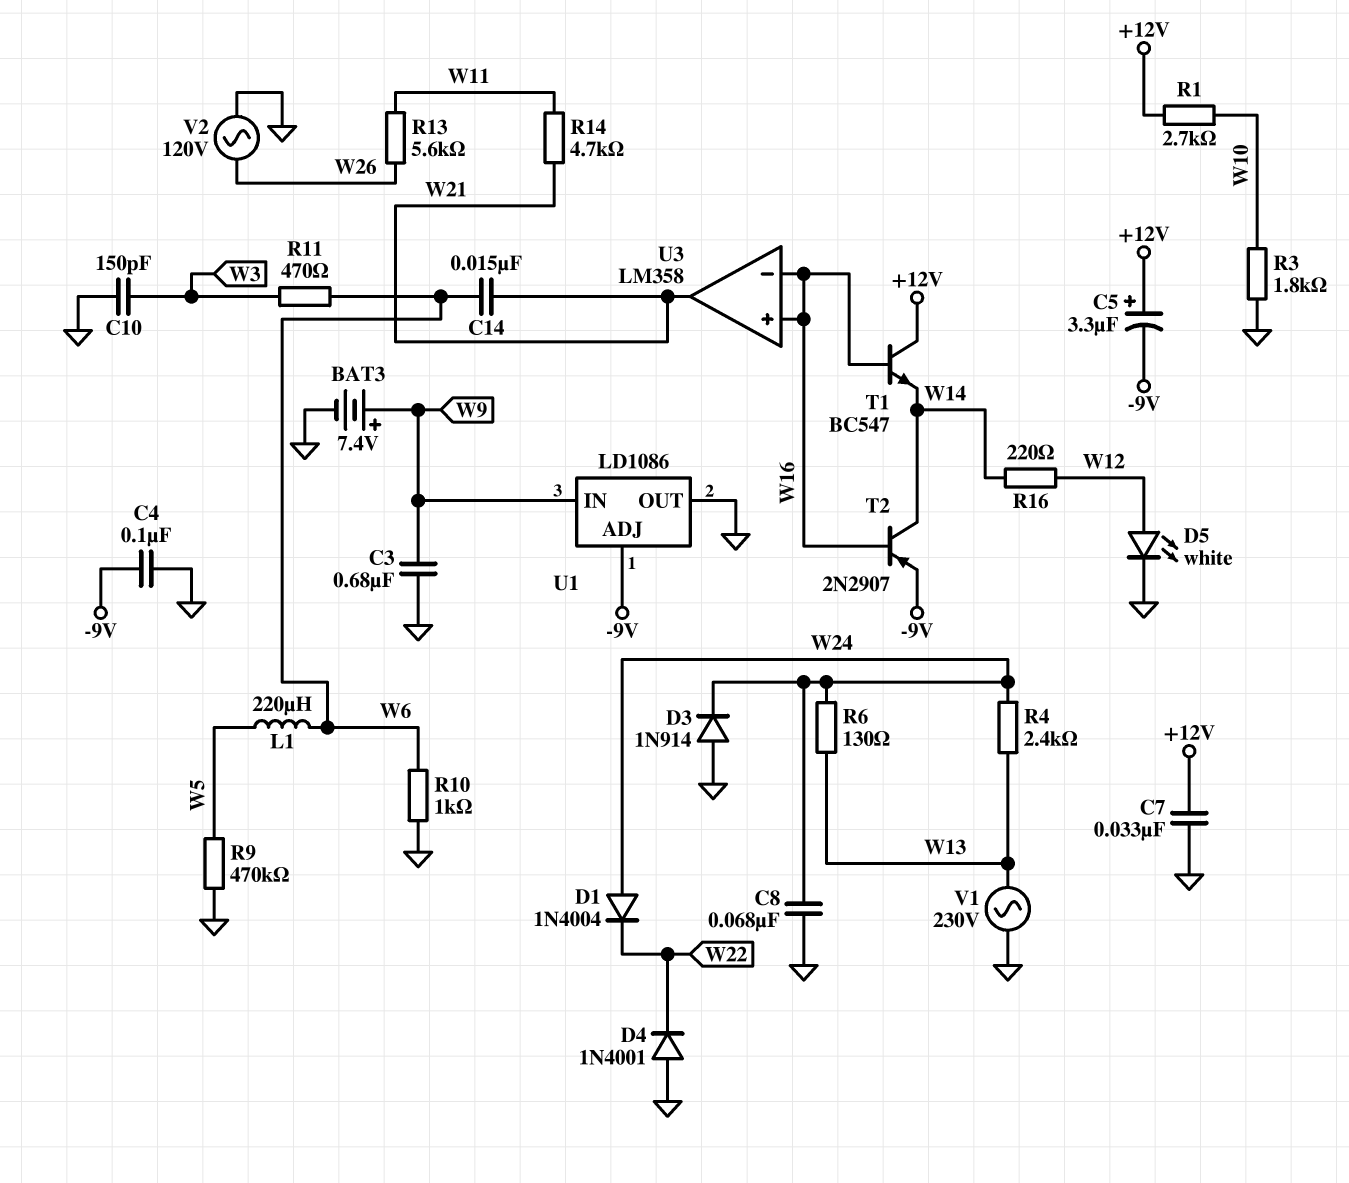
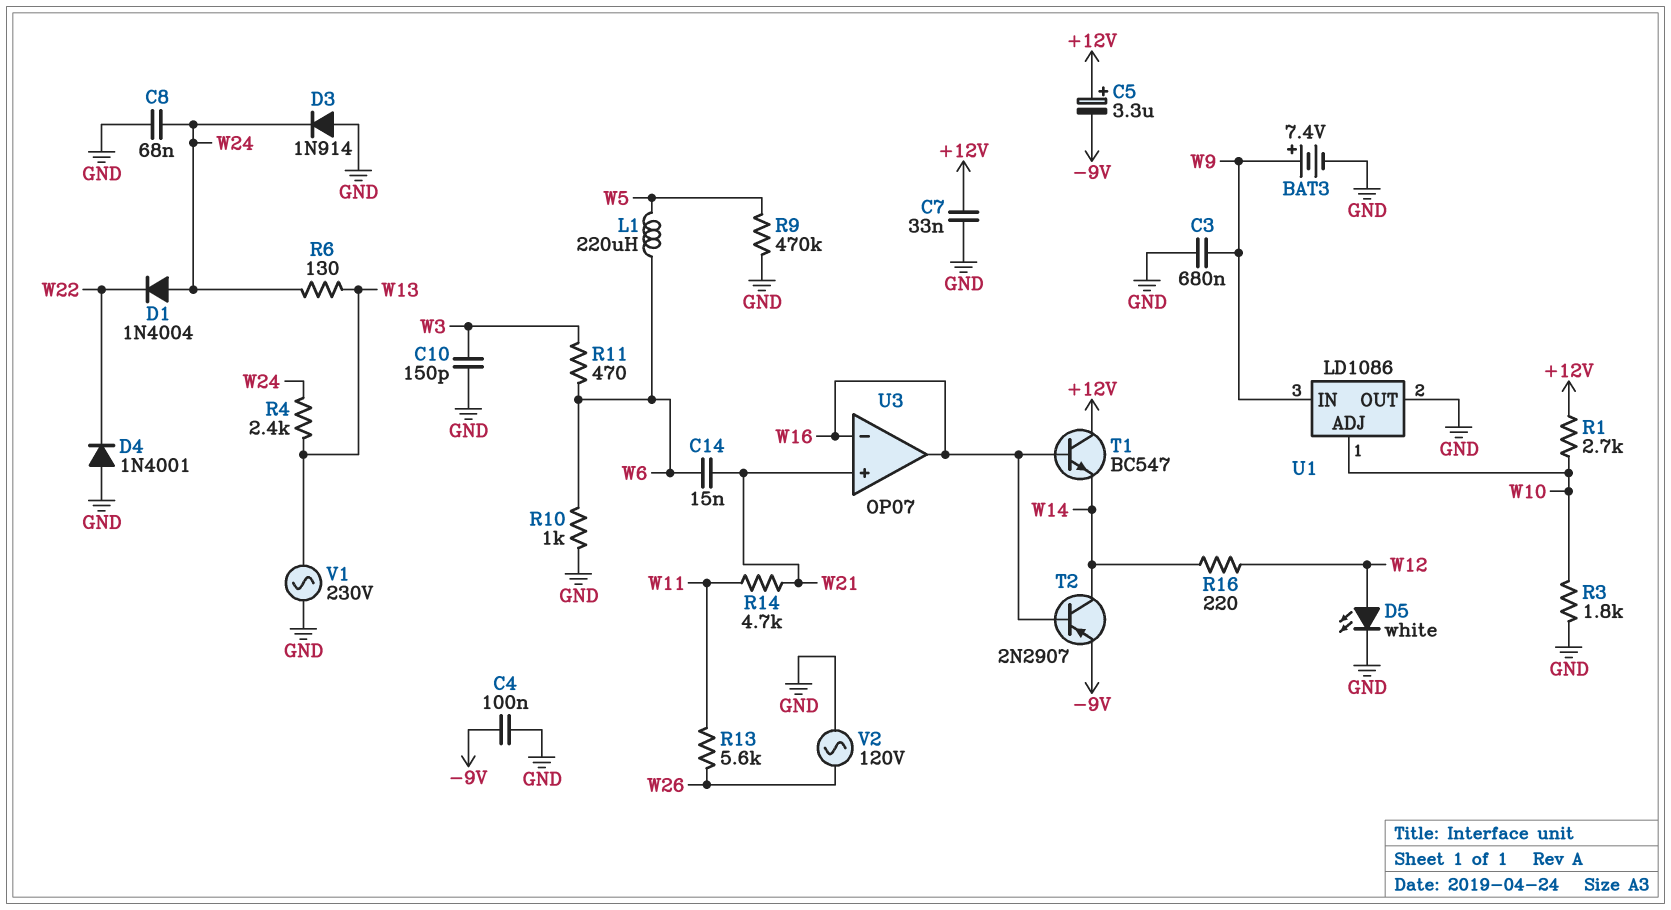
U1 pin ADJ: -9V -> W10
U3: LM358 -> OP07
U3 pin in+: W16 -> W21
U3 pin out: W21 -> W16

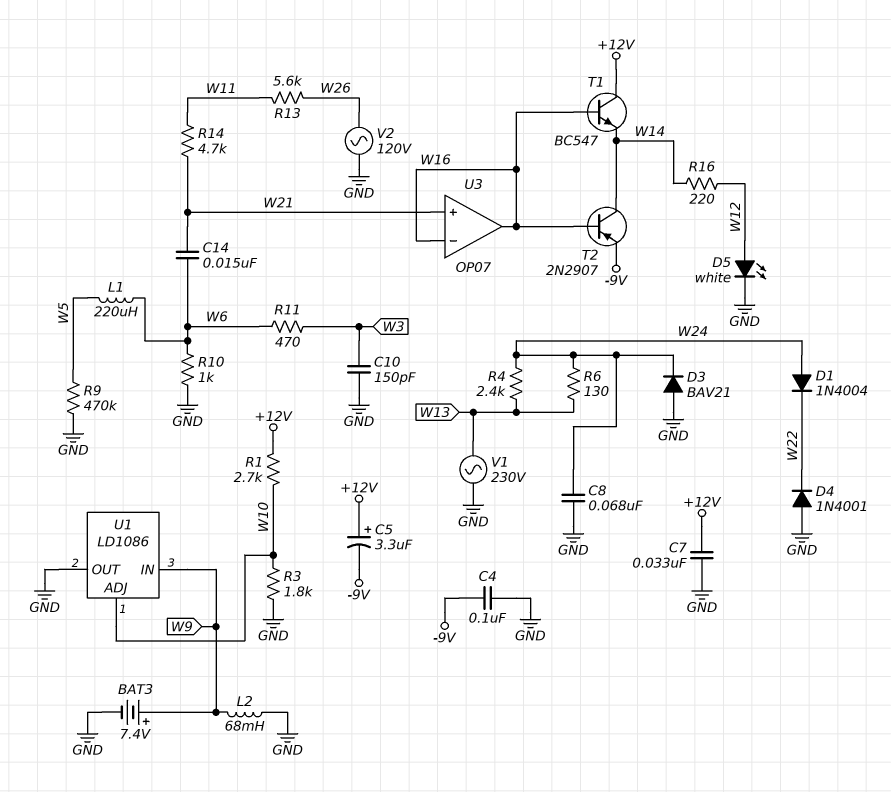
C3: 680nF (GND, W9) -> none
D3: diode 1N914 (A GND, K W24) -> diode BAV21 (A GND, K W24)
L2: none -> 68mH (GND, W9)

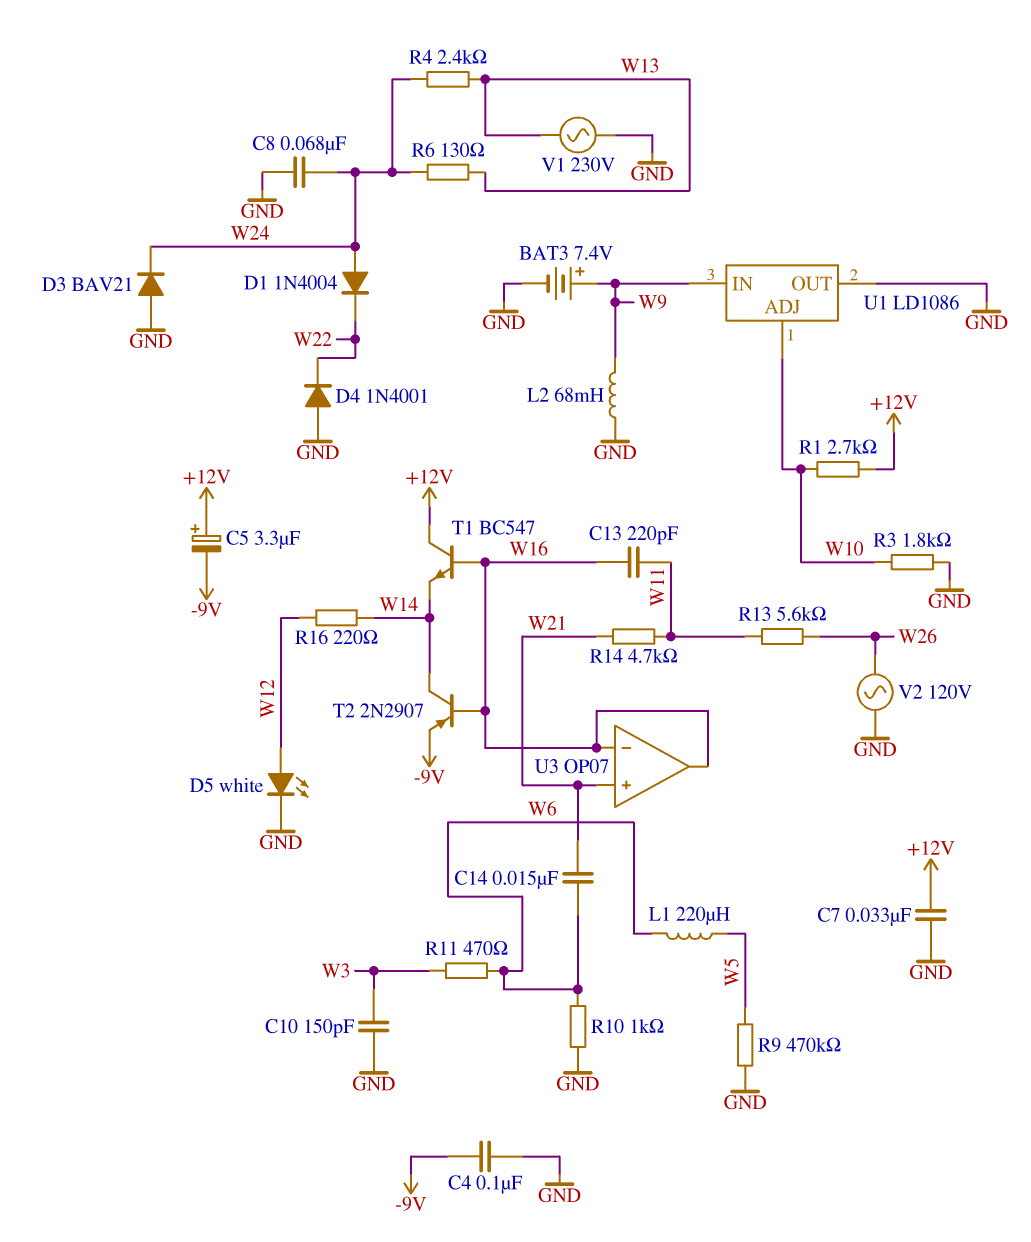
C13: none -> 220pF (W11, W16)

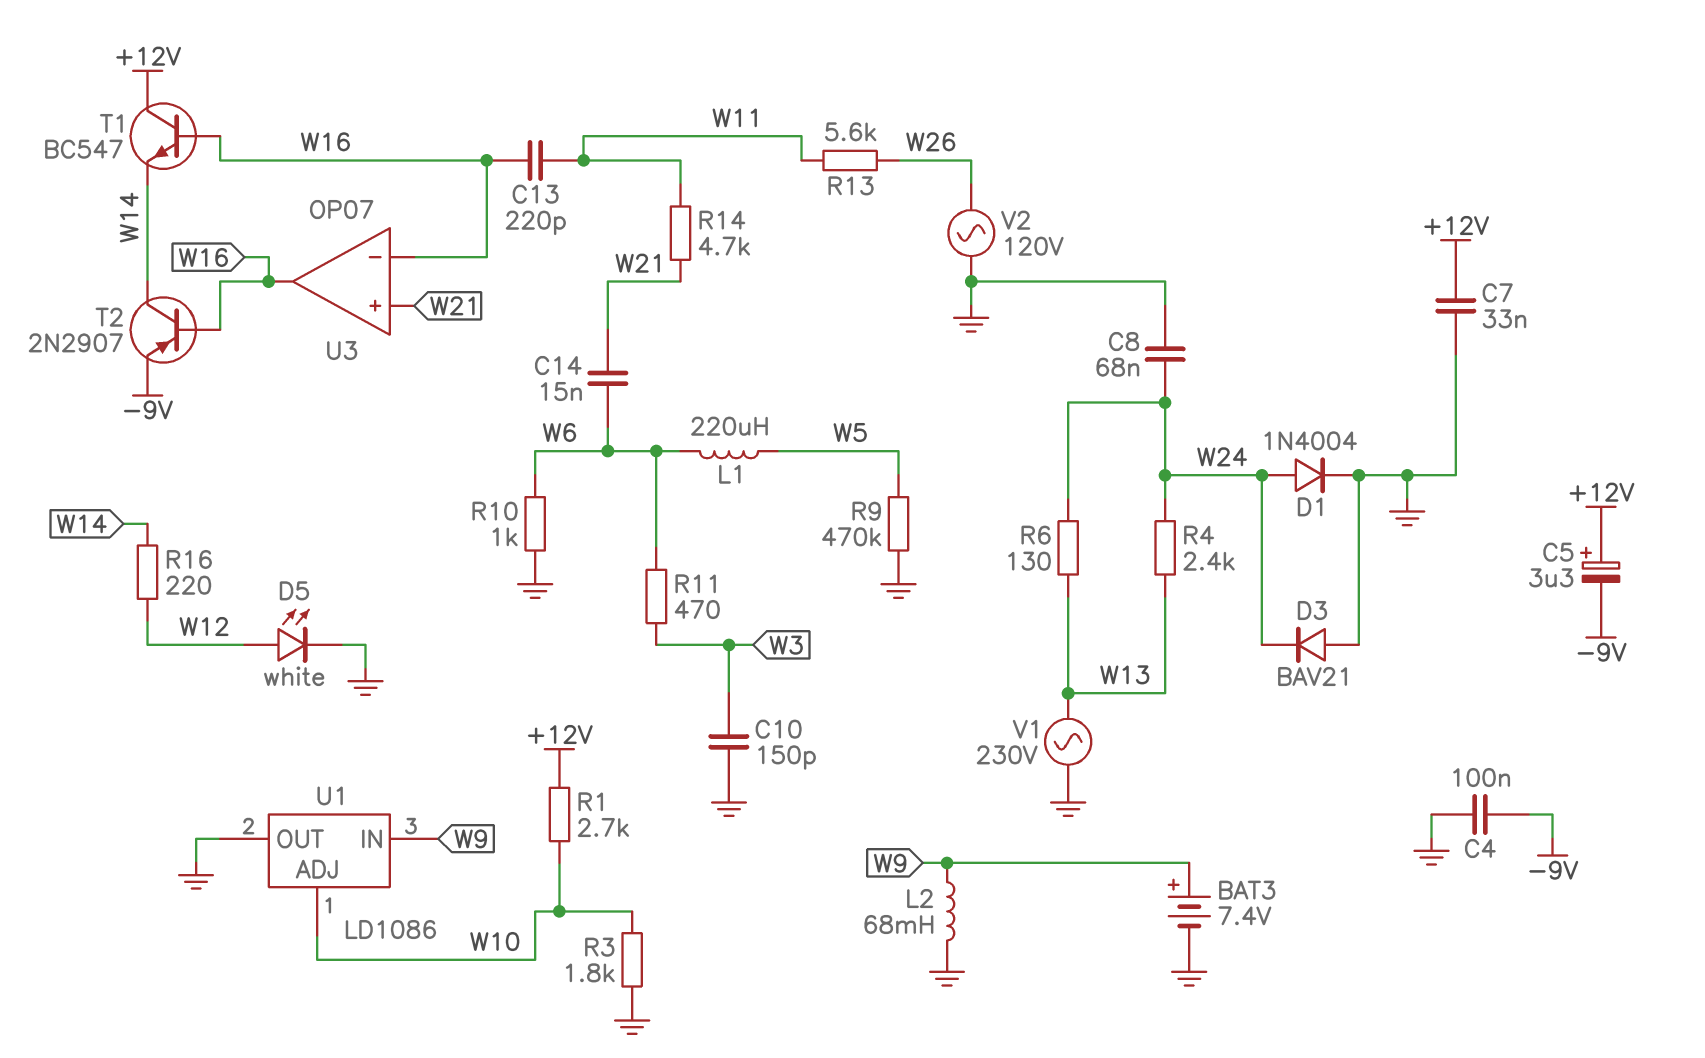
D1: diode 1N4004 (A W24, K W22) -> diode 1N4004 (A W24, K GND)
D4: diode 1N4001 (A GND, K W22) -> none

